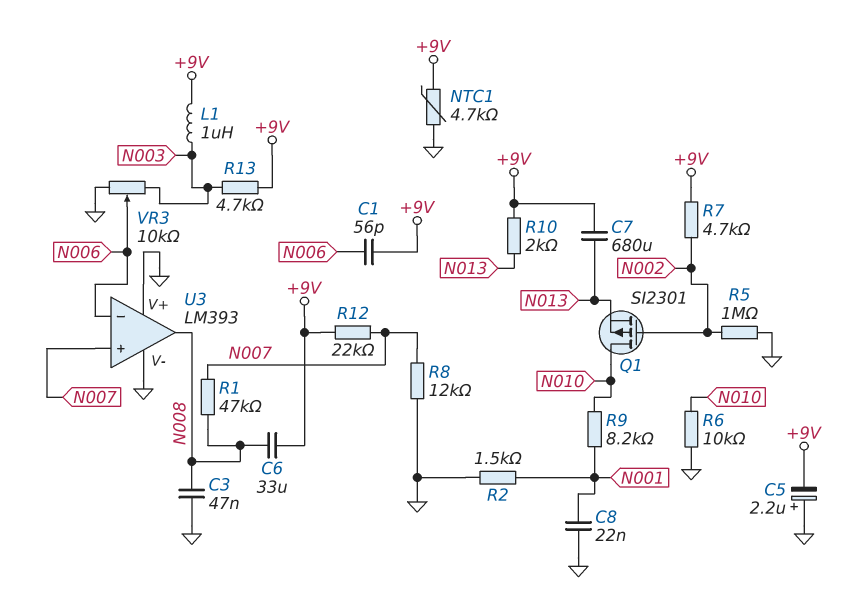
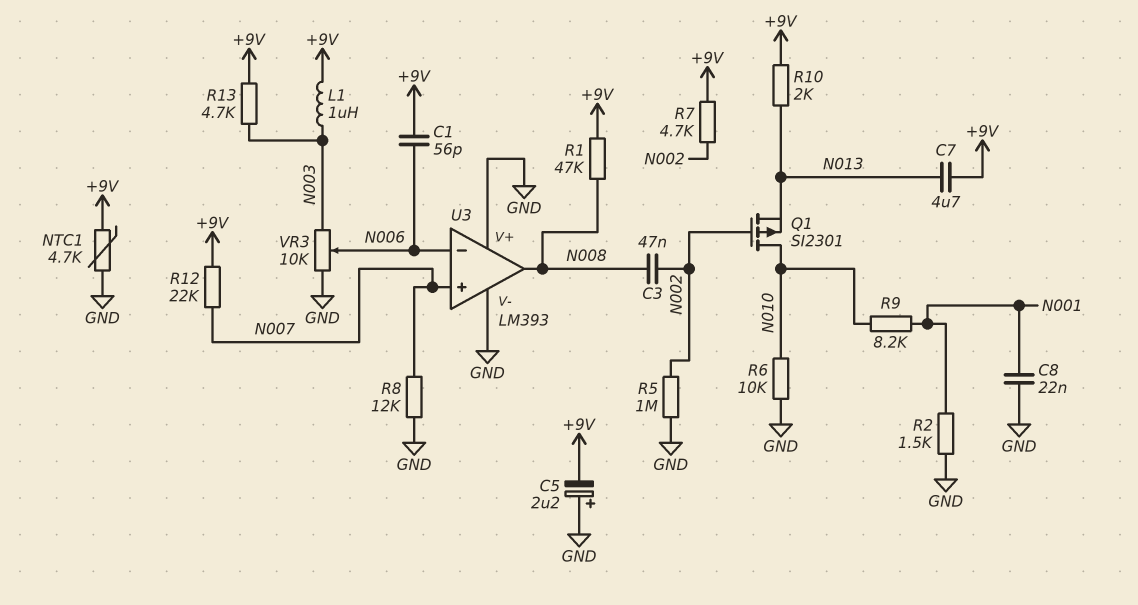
C3: 47nF (GND, N008) -> 47nF (N002, N008)
C6: 33uF (+9V, N008) -> none
C7: 680uF (+9V, N013) -> 4.7uF (+9V, N013)
R1: 47k (N007, N008) -> 47k (+9V, N008)

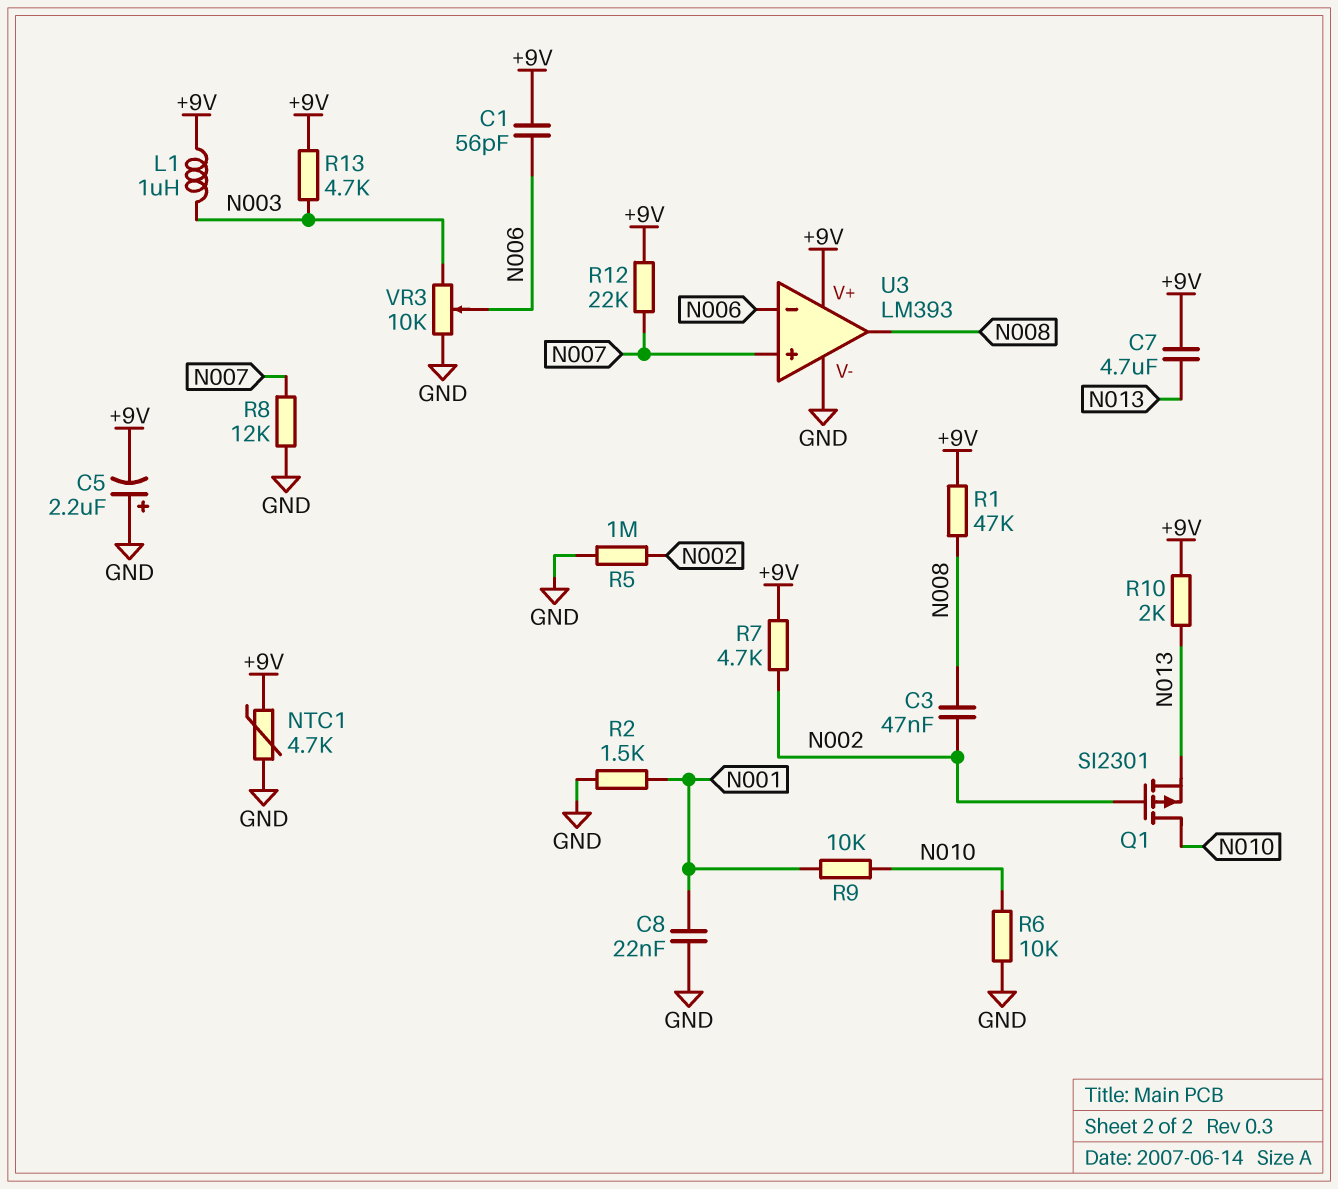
R9: 8.2k (N001, N010) -> 10k (N001, N010)
U3 pin V+: GND -> +9V

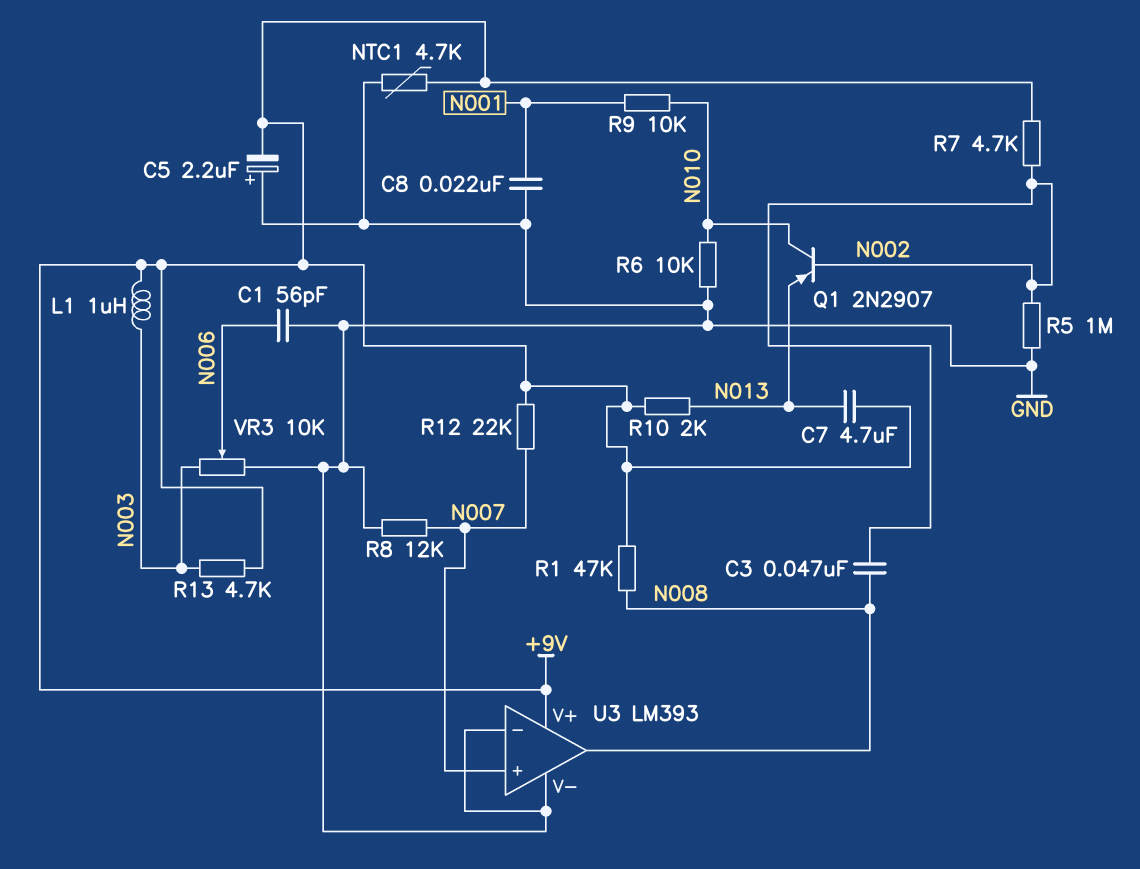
C1: 56pF (+9V, N006) -> 56pF (GND, N006)
Q1: PMOS SI2301 (G N002, D N010, S N013) -> PNP 2N2907 (B N002, C N010, E N013)
R2: 1.5k (GND, N001) -> none
U3 pin in-: N006 -> GND

